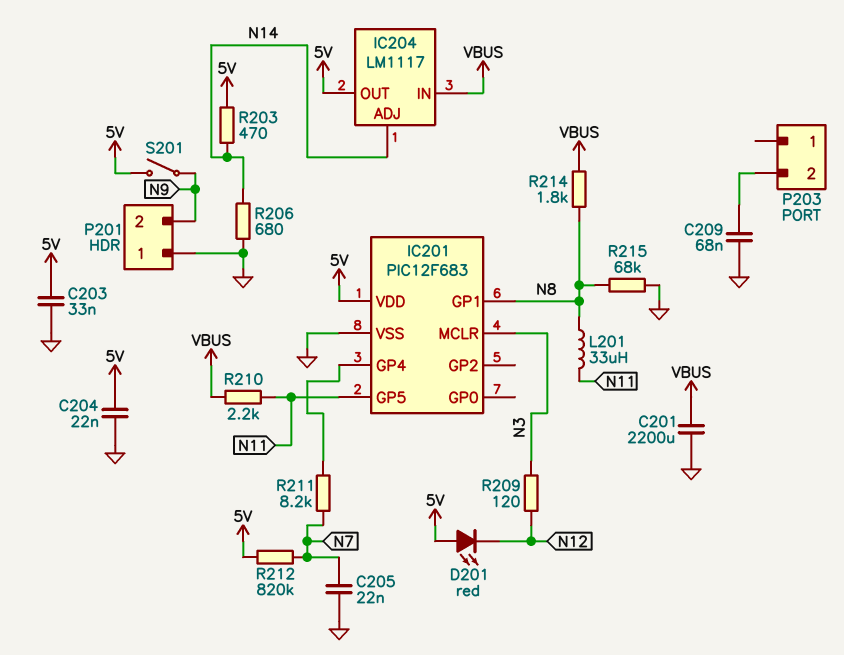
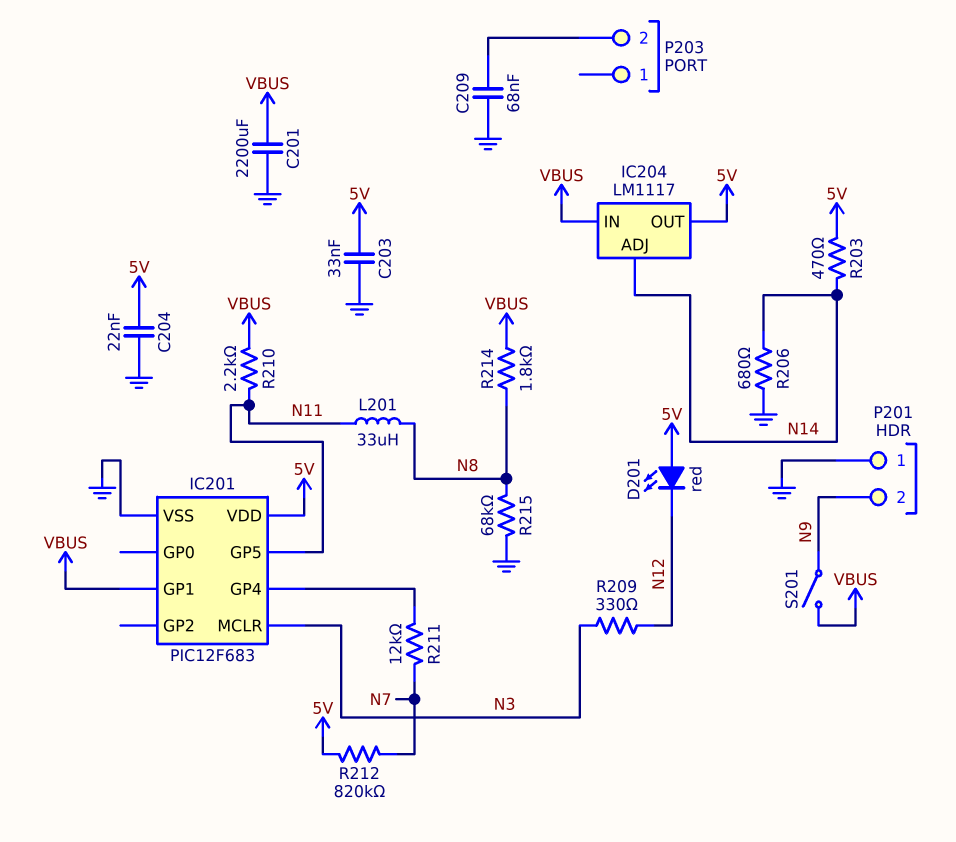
C205: 22nF (GND, N7) -> none
IC201 pin GP1: N8 -> VBUS
R209: 120 (N3, N12) -> 330 (N3, N12)
R211: 8.2k (IC201/GP4, N7) -> 12k (IC201/GP4, N7)
S201: switch (5V, N9) -> switch (N9, VBUS)

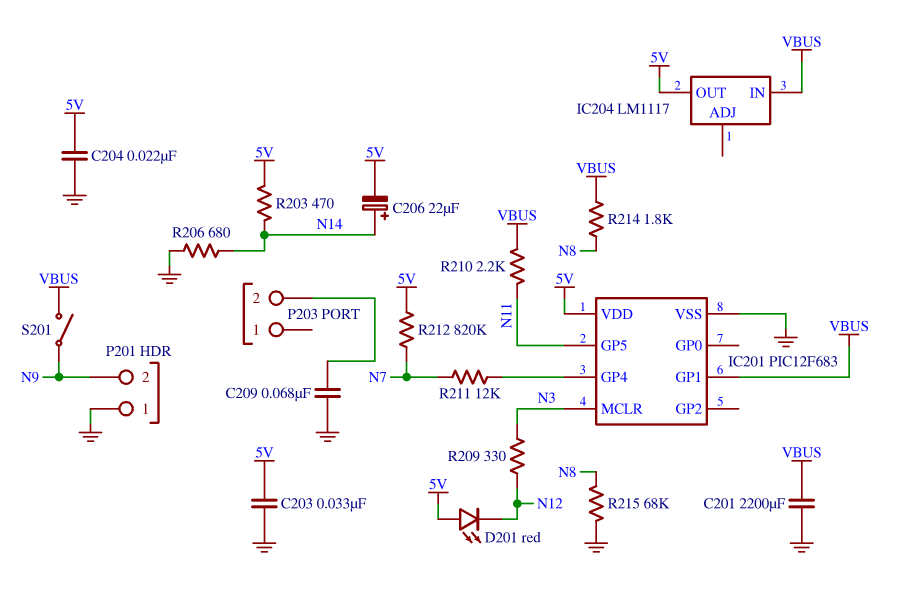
C206: none -> 22uF (plus N14, minus 5V)
IC204 pin ADJ: N14 -> none
L201: 33uH (N8, N11) -> none

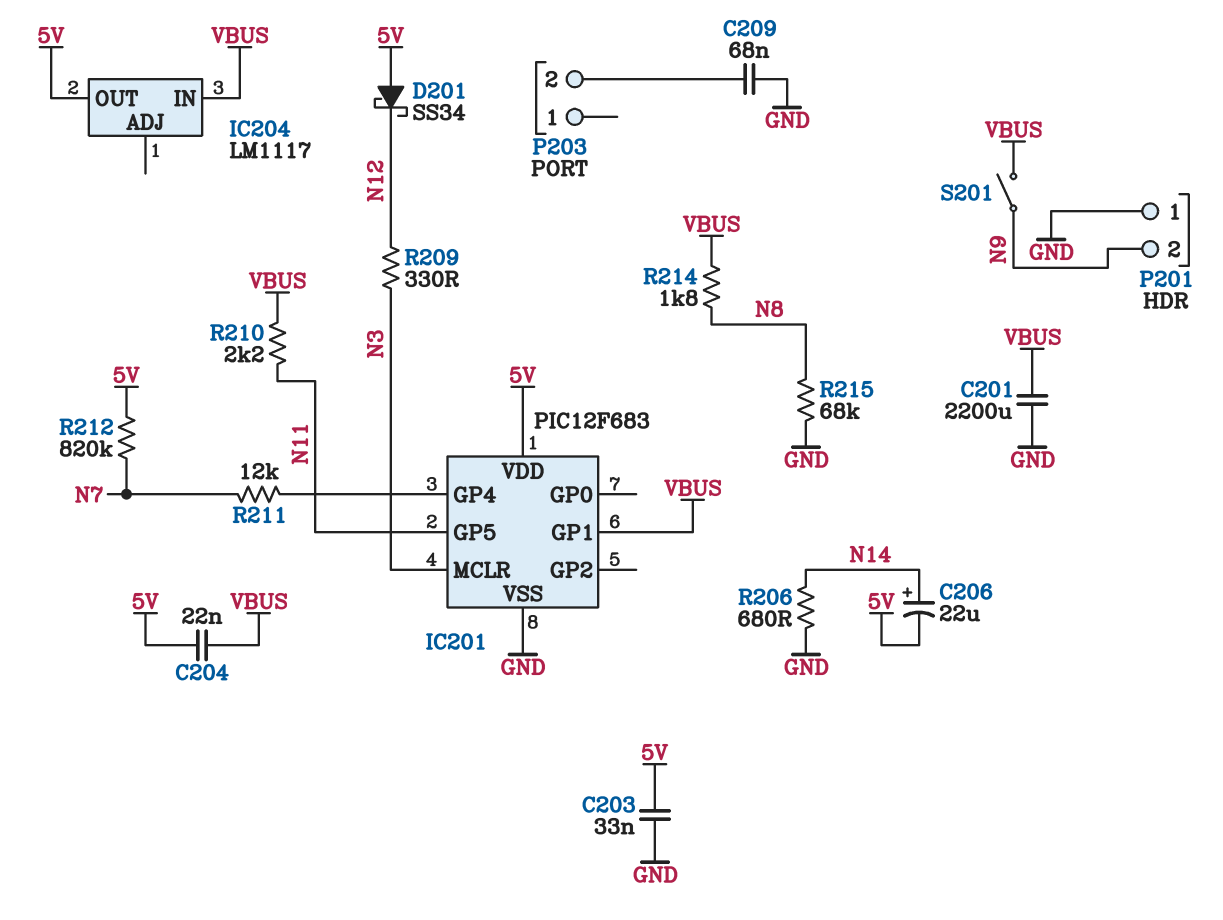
C204: 22nF (5V, GND) -> 22nF (5V, VBUS)
D201: LED red (A 5V, K N12) -> schottky SS34 (A 5V, K N12)
R203: 470 (5V, N14) -> none

